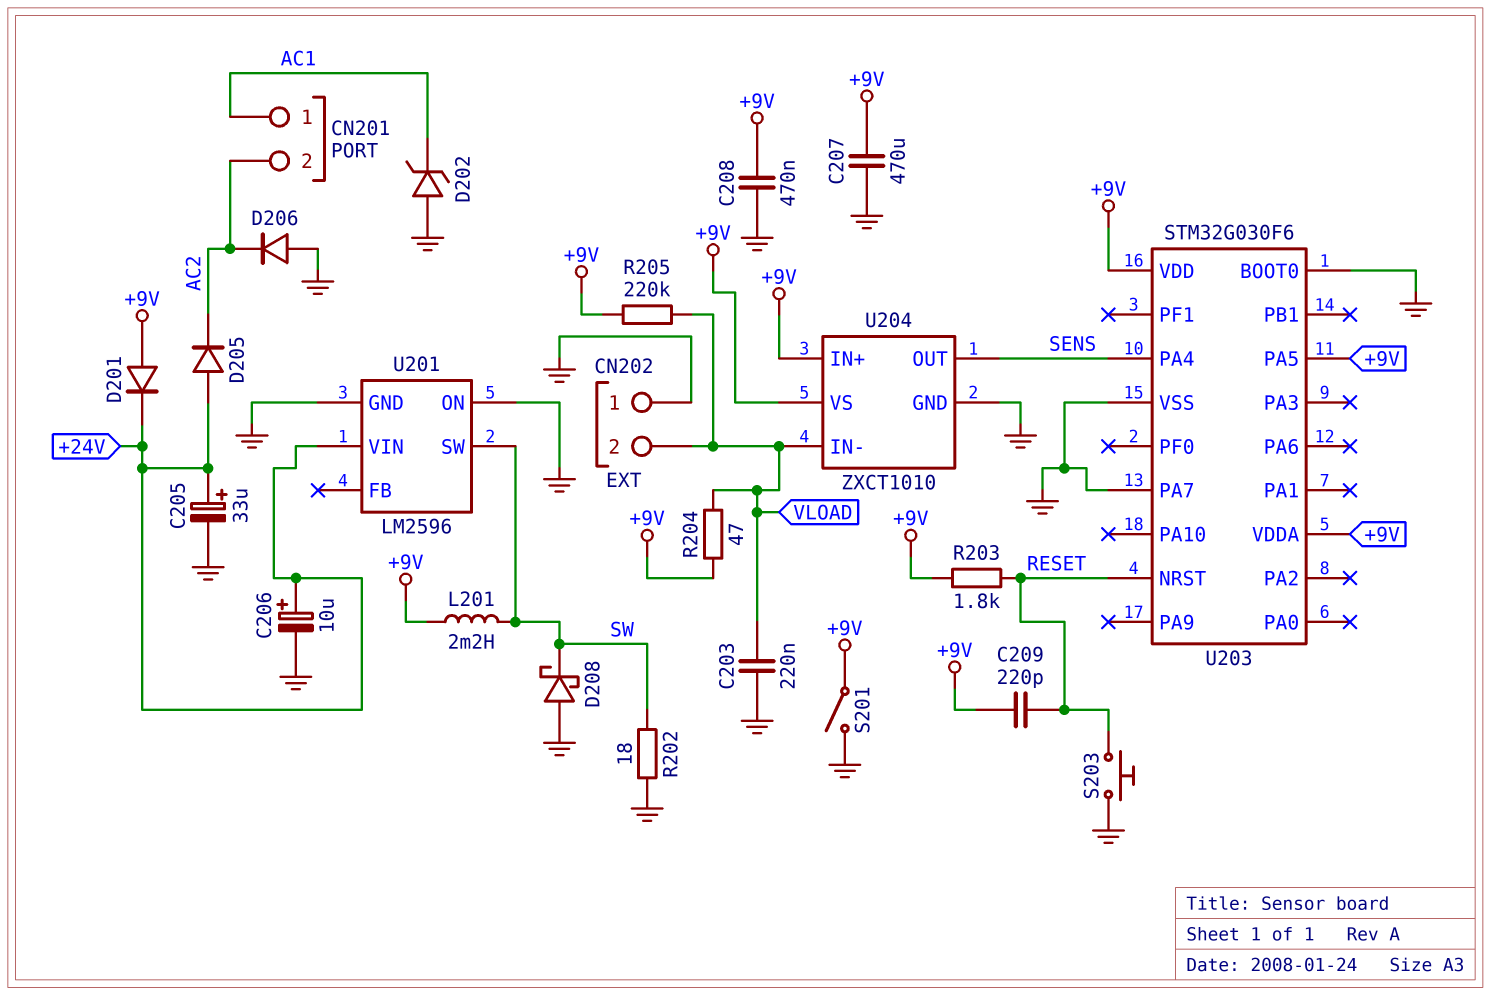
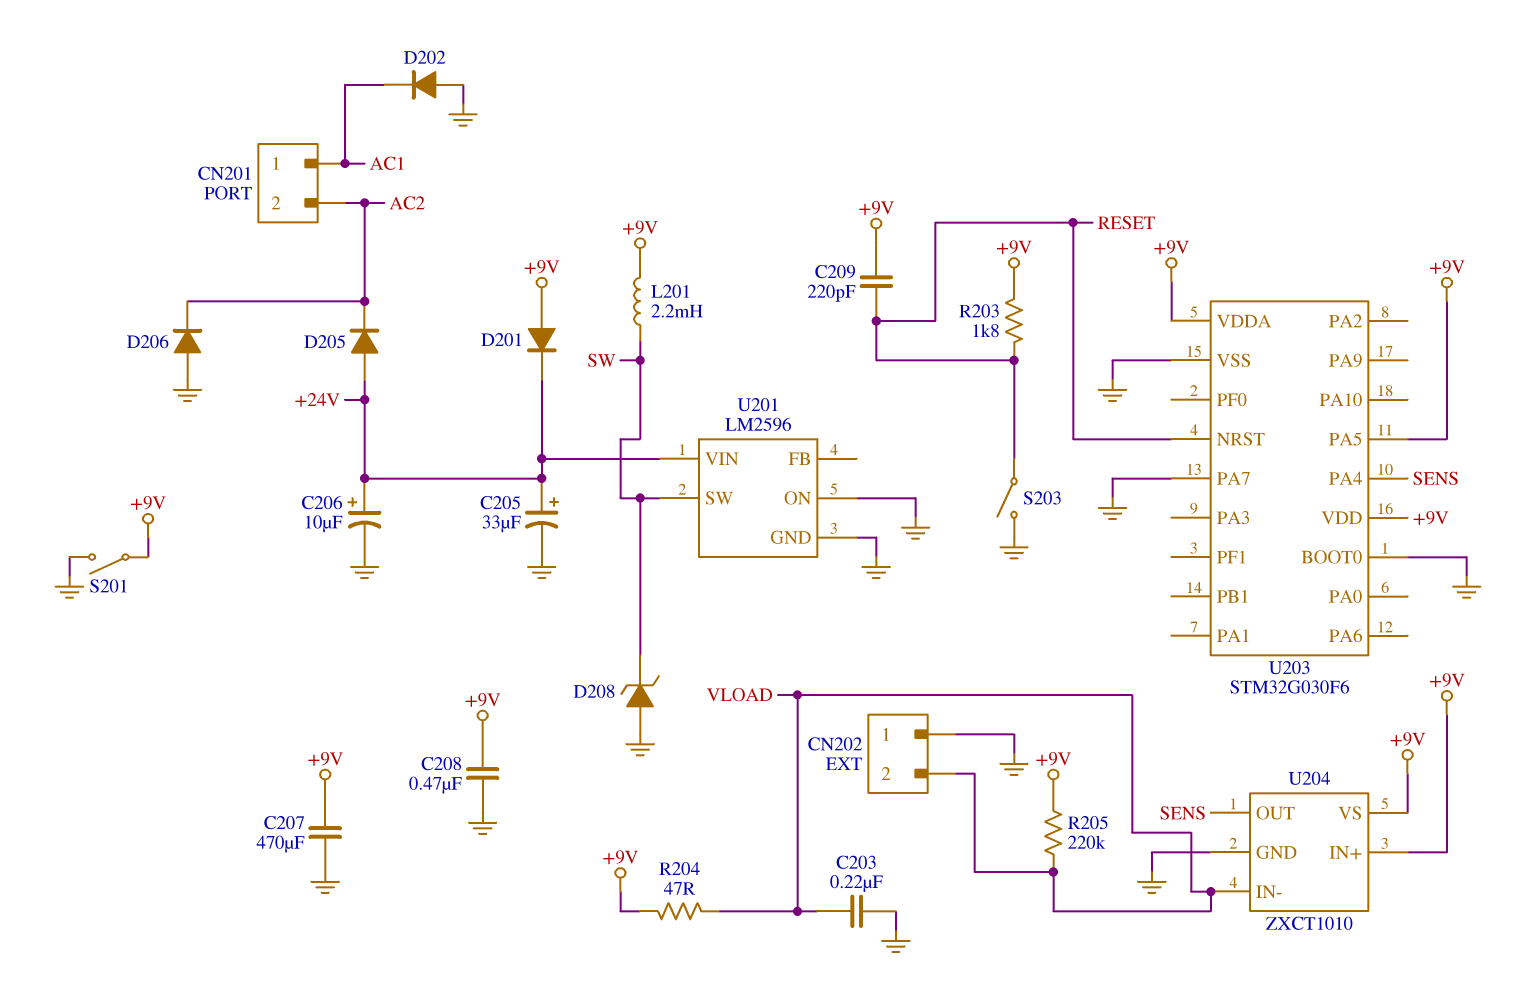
D202: zener (A GND, K AC1) -> diode (A GND, K AC1)
D208: schottky (A GND, K SW) -> zener (A GND, K SW)
R202: 18 (GND, SW) -> none
S203: button (GND, RESET) -> switch (GND, RESET)

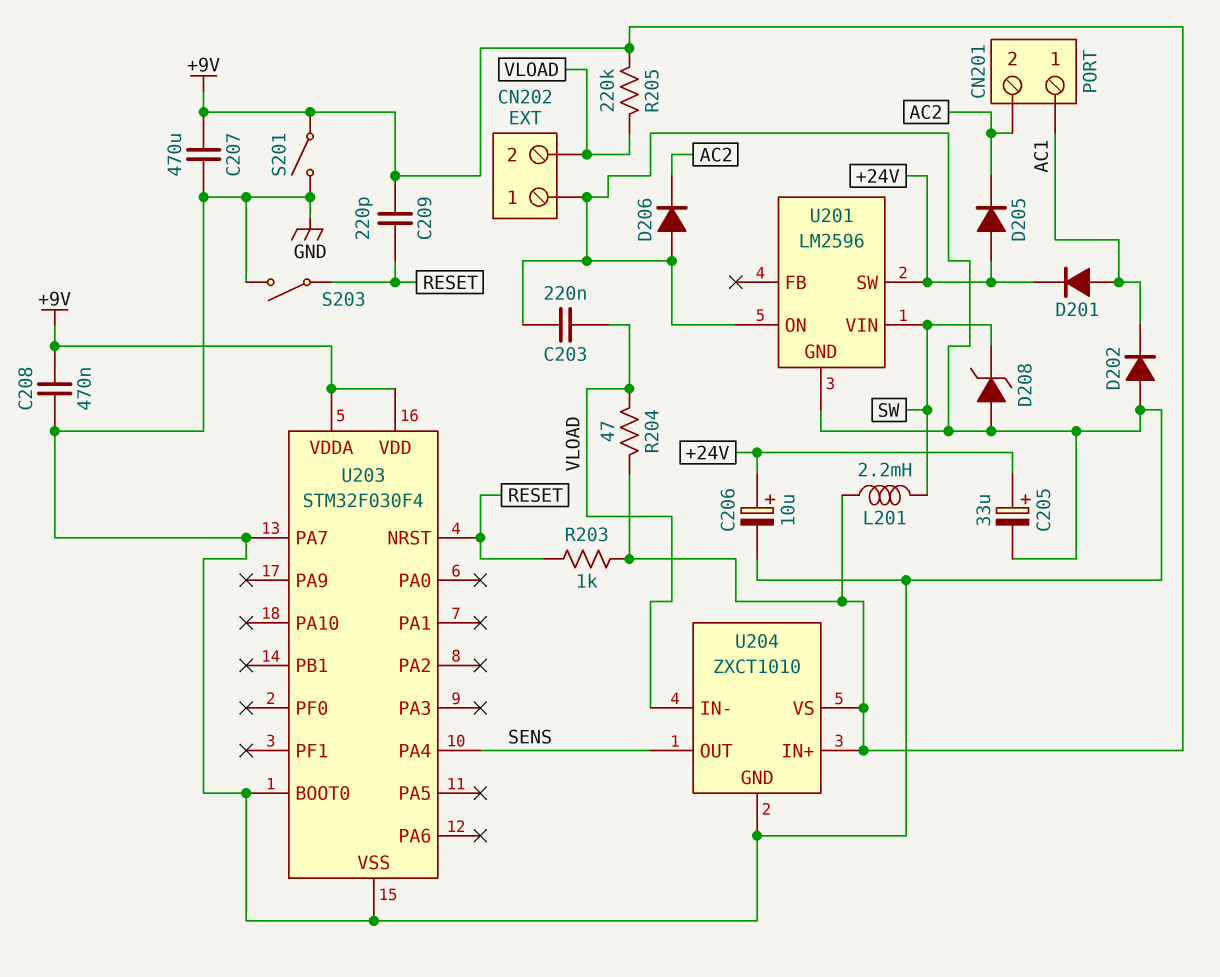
D201: diode (A +9V, K +24V) -> diode (A AC1, K +24V)
R203: 1.8k (+9V, RESET) -> 1k (+9V, RESET)
U201 pin SW: SW -> +24V
U201 pin VIN: +24V -> SW
U203: STM32G030F6 -> STM32F030F4
U203 pin PA5: +9V -> none

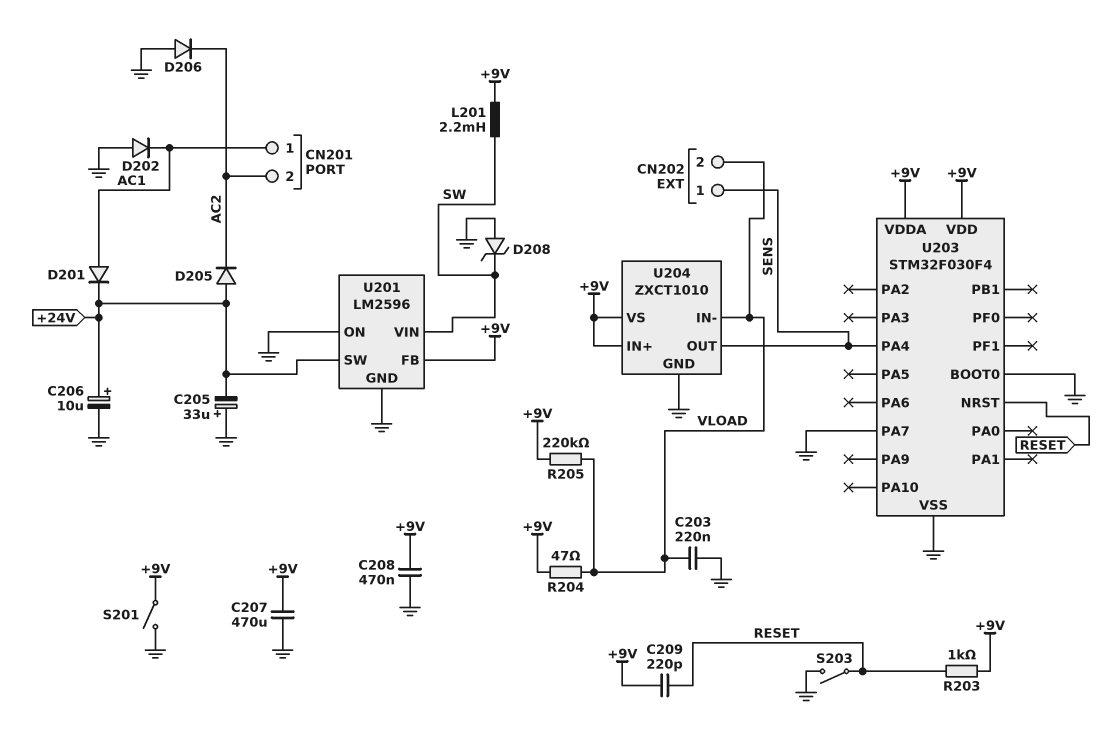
C205: 33uF (plus +24V, minus GND) -> 33uF (plus GND, minus +24V)
CN202 pin 1: GND -> SENS
U201 pin FB: none -> +9V

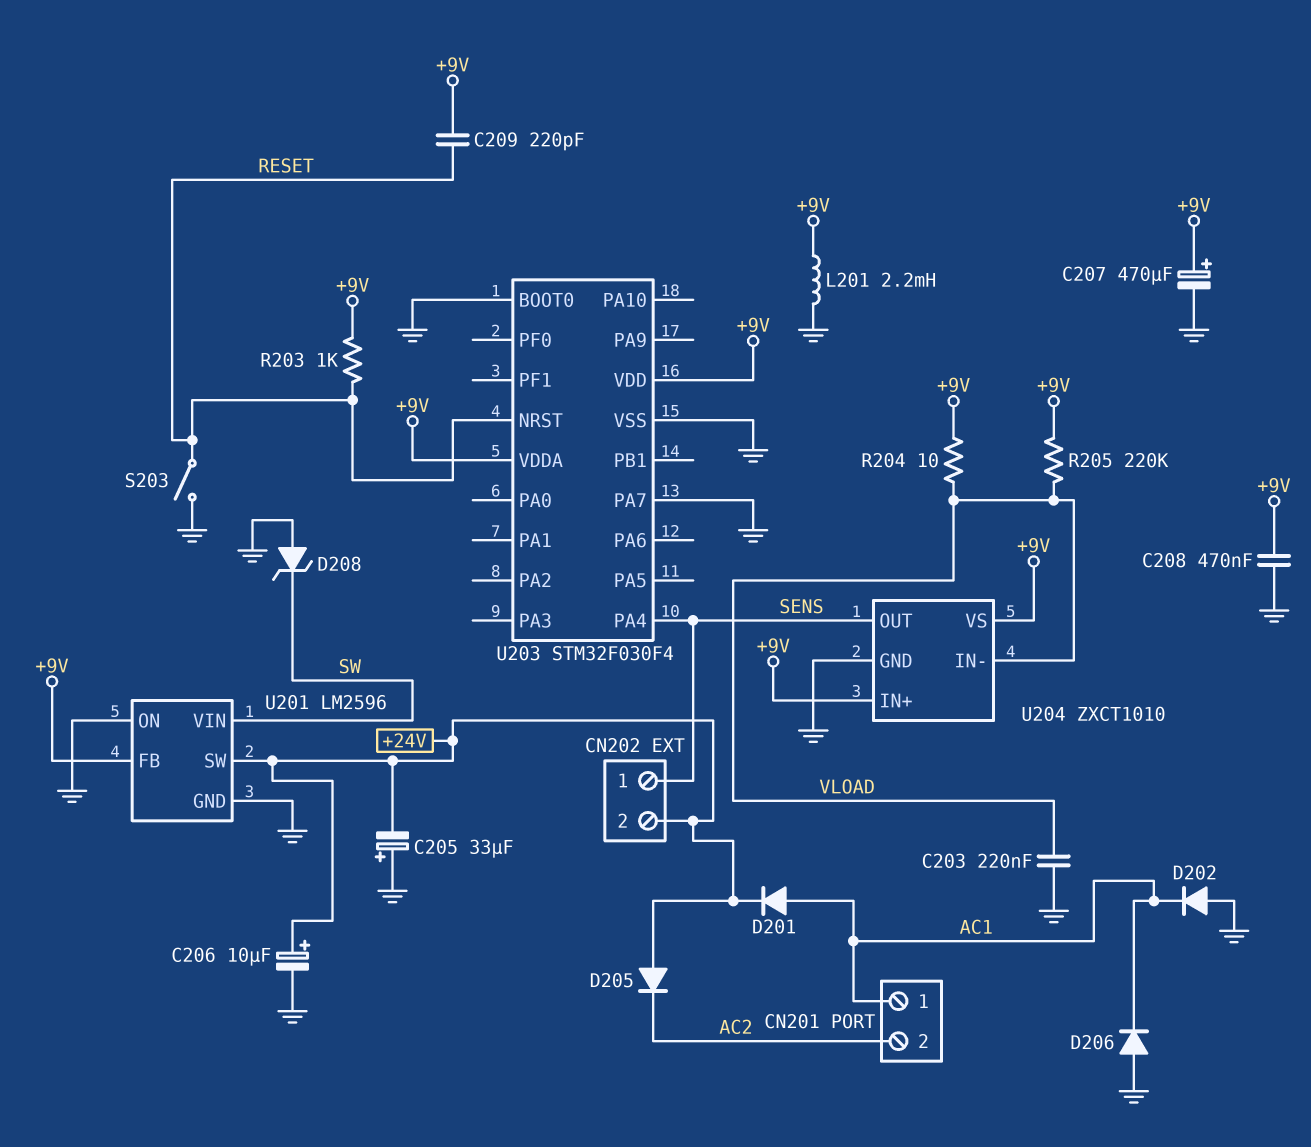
C207: 470uF (+9V, GND) -> 470uF (plus +9V, minus GND)
CN202 pin 2: VLOAD -> +24V
D206: diode (A GND, K AC2) -> diode (A GND, K AC1)
L201: 2.2mH (+9V, SW) -> 2.2mH (+9V, GND)
R204: 47 (+9V, VLOAD) -> 10 (+9V, VLOAD)
S201: switch (+9V, GND) -> none

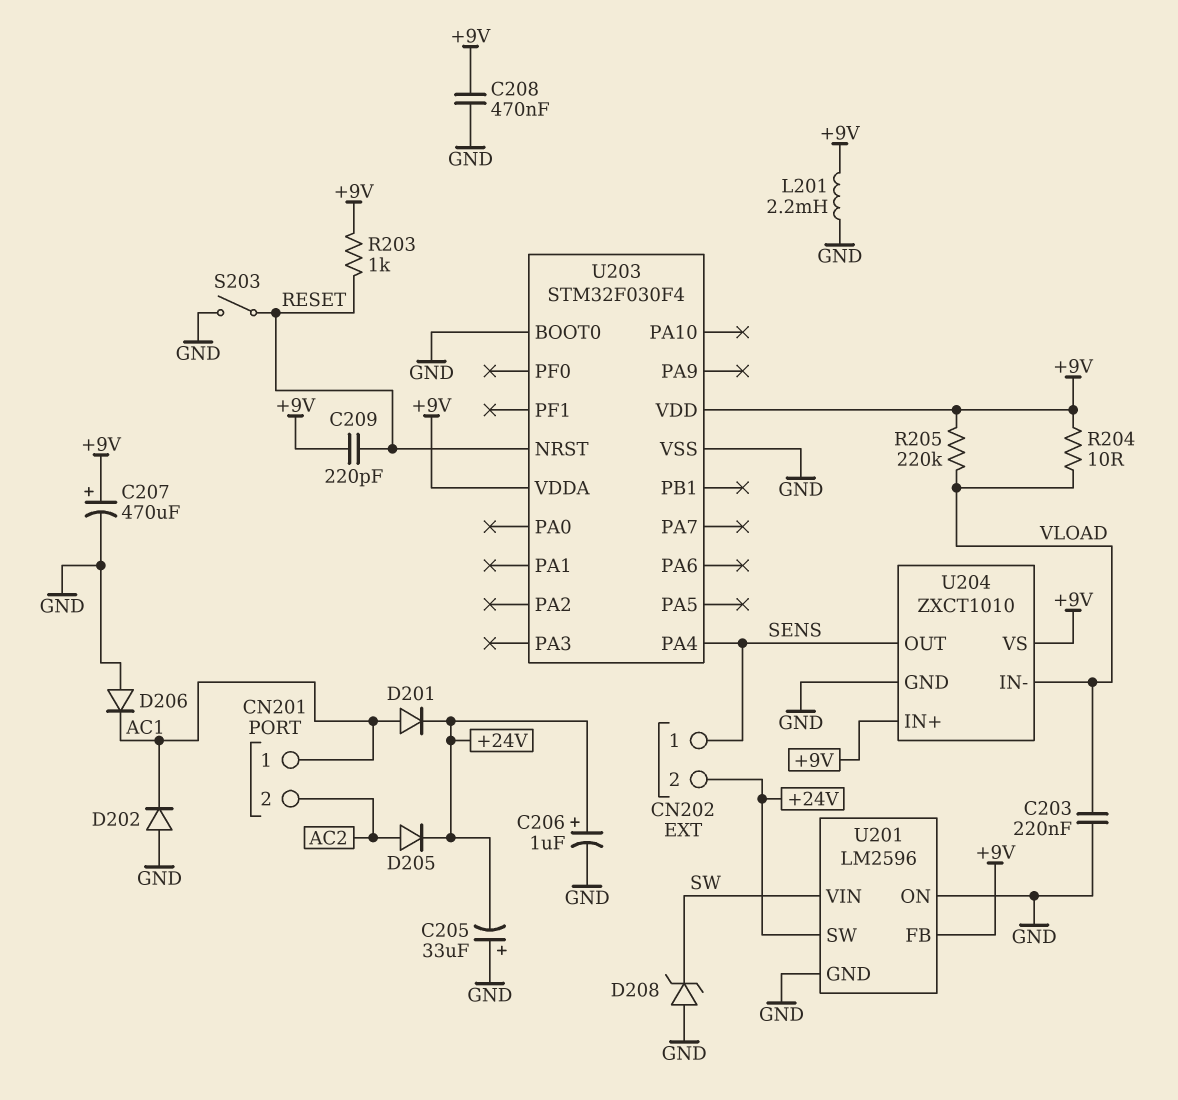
C206: 10uF (plus +24V, minus GND) -> 1uF (plus +24V, minus GND)
D205: diode (A +24V, K AC2) -> diode (A AC2, K +24V)
U203 pin PA7: GND -> none

